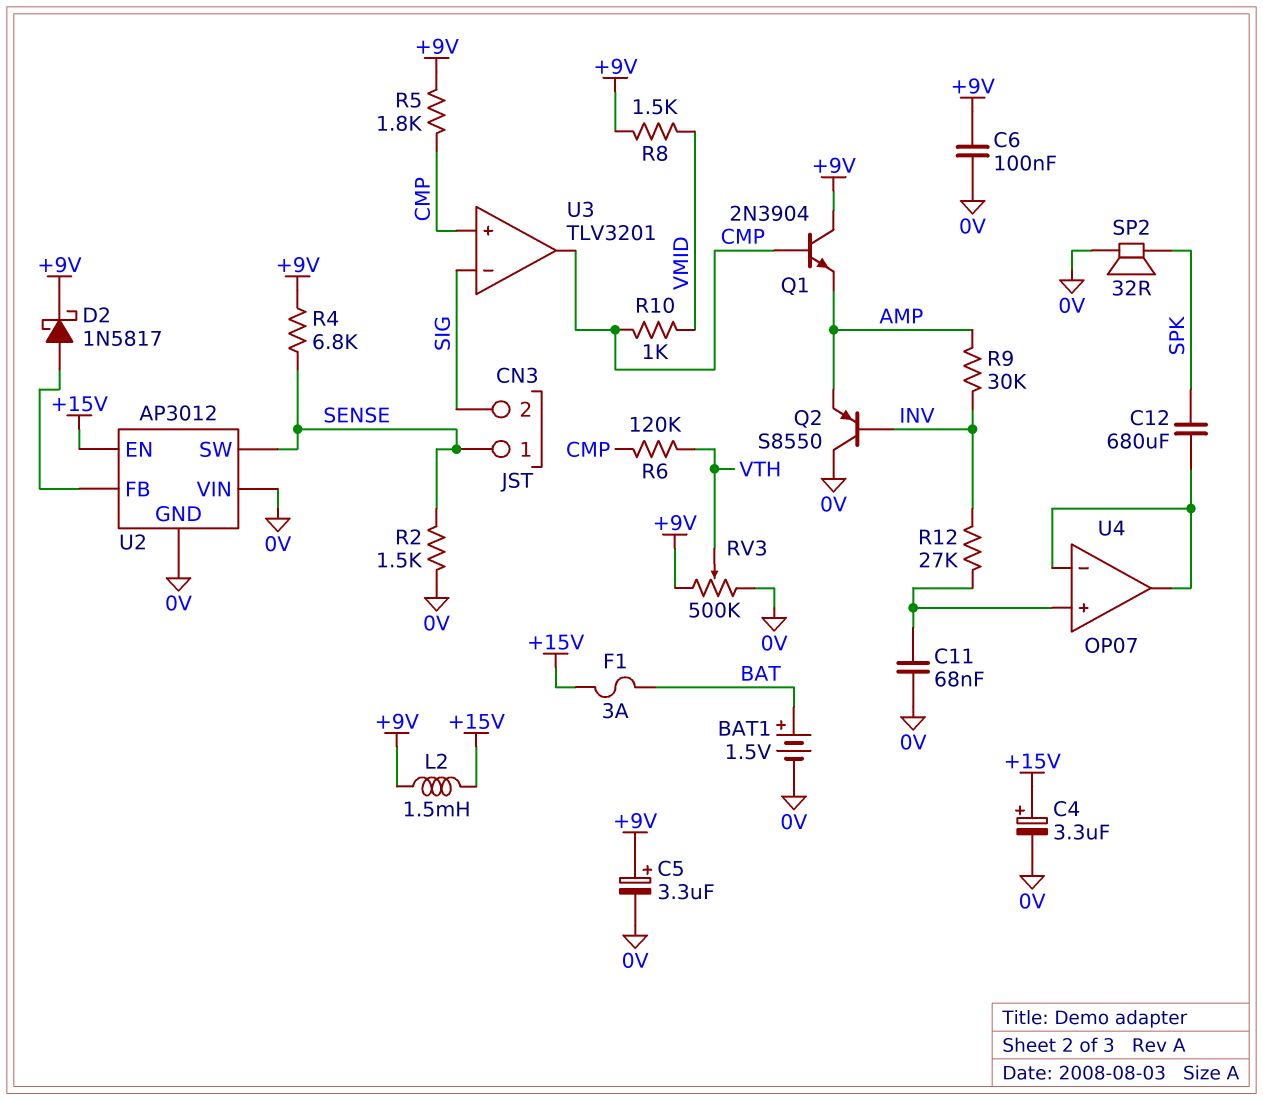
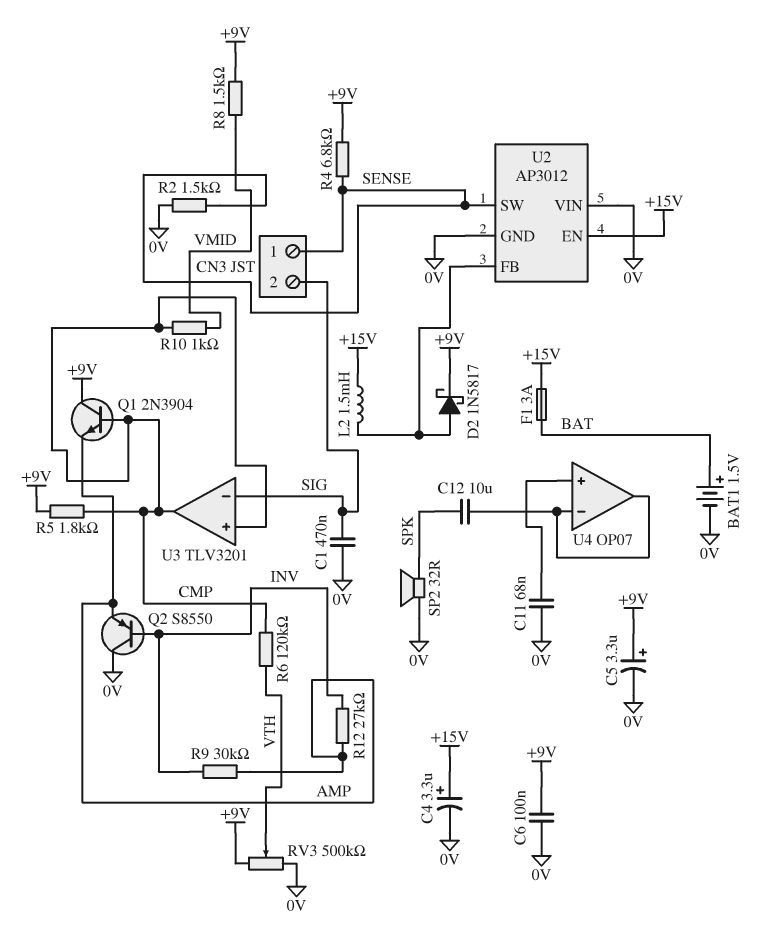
C1: none -> 470nF (0V, SIG)
C12: 680uF (SPK, U4/in-) -> 10uF (SPK, U4/in-)
L2: 1.5mH (+9V, +15V) -> 1.5mH (+15V, U2/FB)
R12: 27k (INV, U4/in+) -> 27k (AMP, INV)

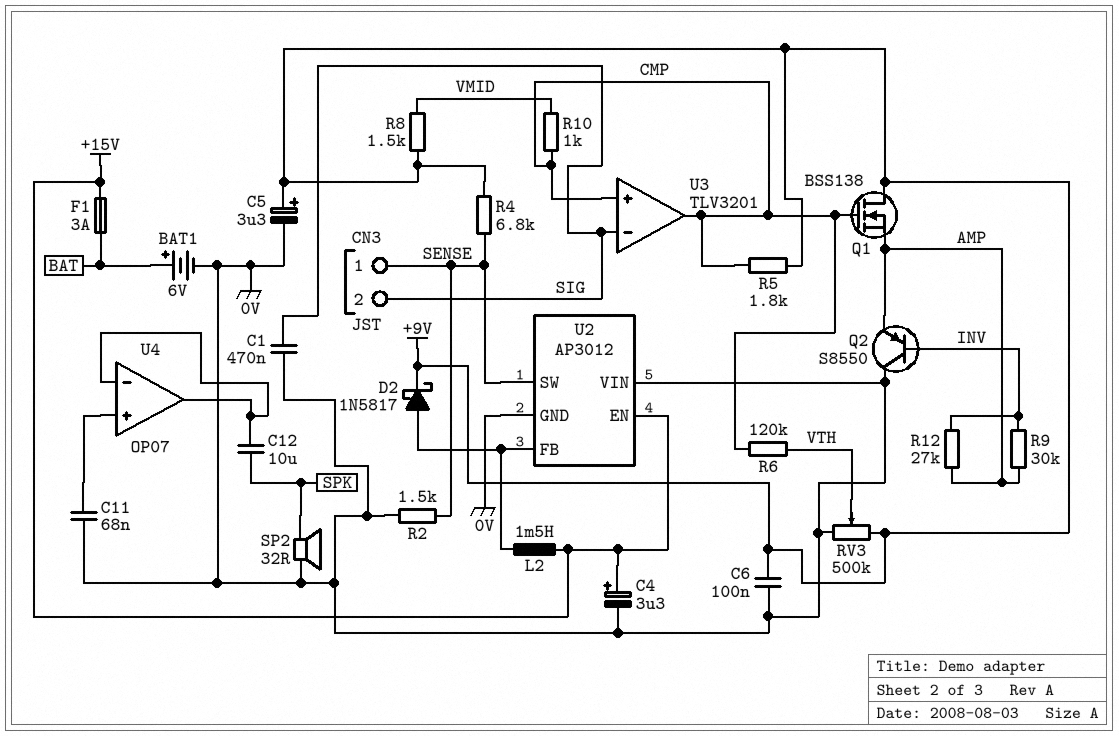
BAT1: 1.5V (plus BAT, minus 0V) -> 6V (plus BAT, minus 0V)
Q1: NPN 2N3904 (B CMP, C +9V, E AMP) -> NMOS BSS138 (G CMP, D +9V, S AMP)

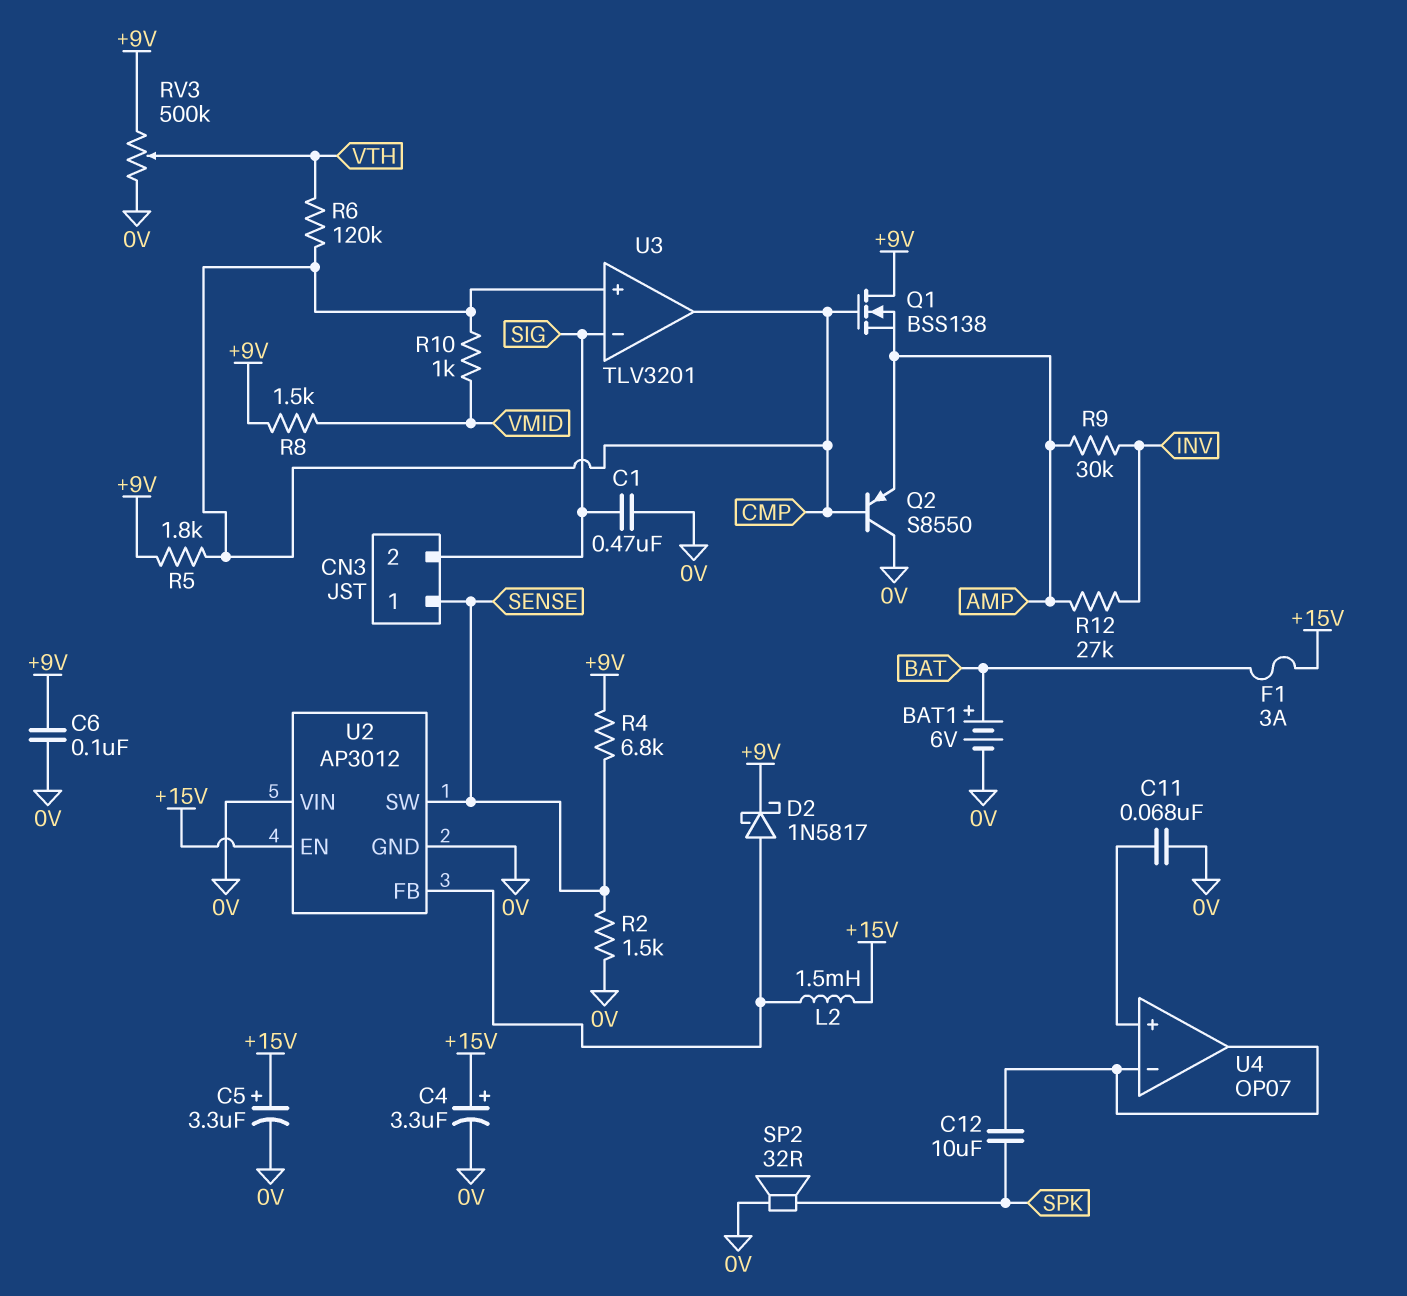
C5: 3.3uF (plus +9V, minus 0V) -> 3.3uF (plus +15V, minus 0V)
Q2: PNP S8550 (B INV, C 0V, E AMP) -> PNP S8550 (B CMP, C 0V, E AMP)

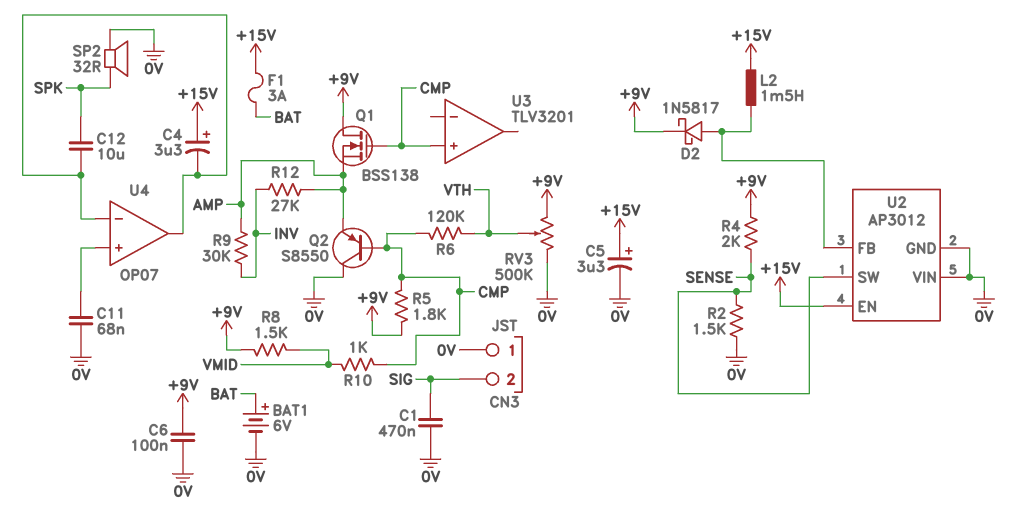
C4: 3.3uF (plus +15V, minus 0V) -> 3.3uF (plus +15V, minus U4/in-)
CN3 pin 1: SENSE -> 0V
R4: 6.8k (+9V, SENSE) -> 2k (+9V, SENSE)
U3 pin in-: SIG -> none
U3 pin out: CMP -> none

